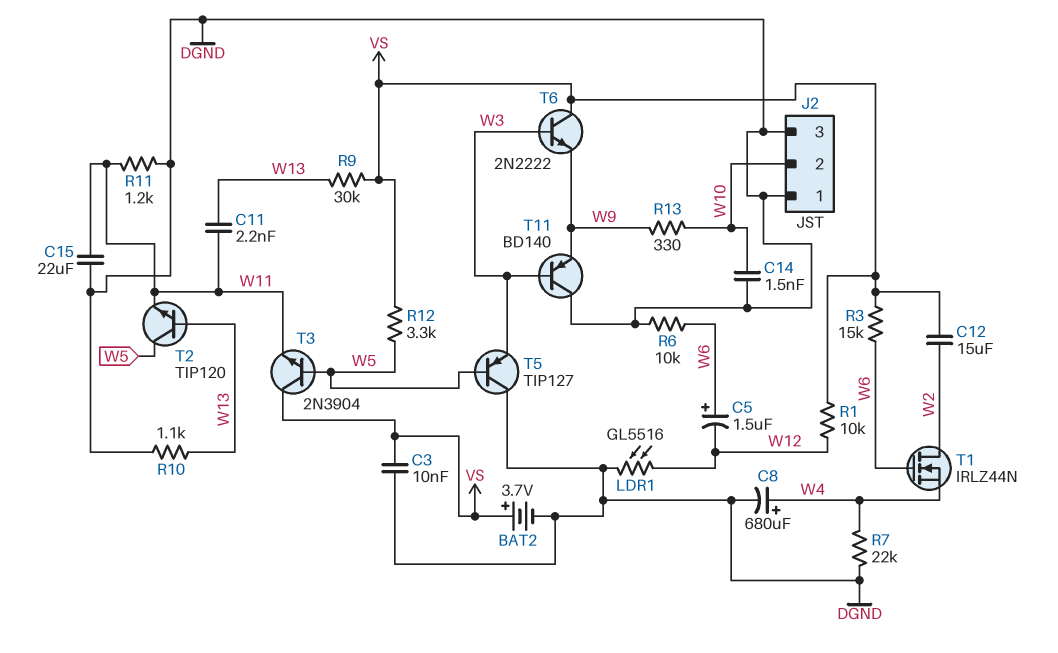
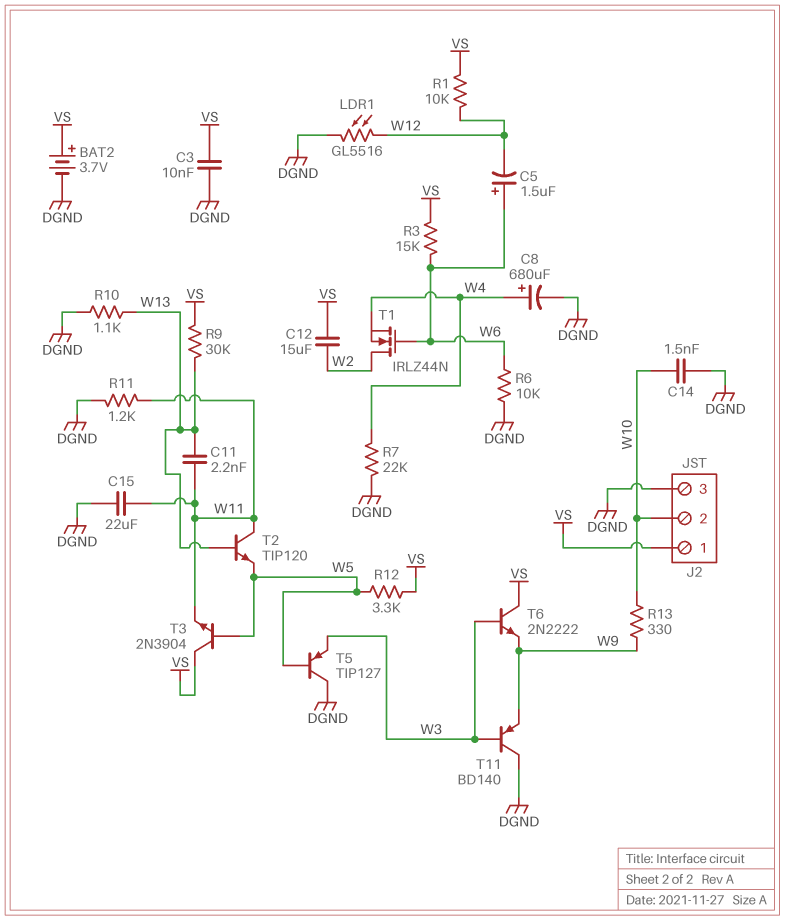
J2 pin 1: DGND -> VS
T2: NPN TIP120 (B W13, C W5, E W11) -> NPN TIP120 (B W13, C W11, E W5)

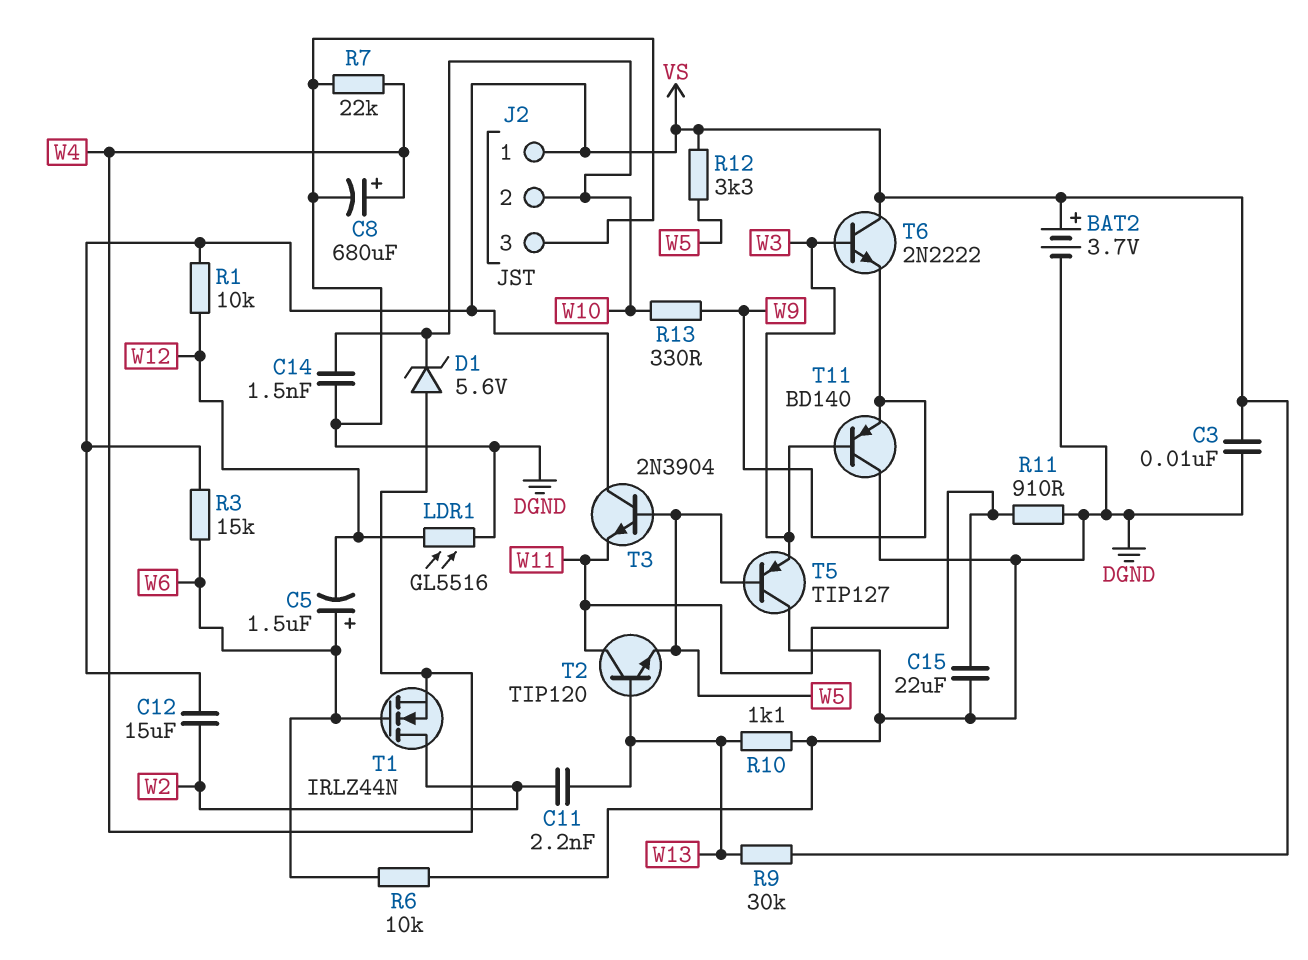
C11: 2.2nF (W11, W13) -> 2.2nF (W2, W13)
D1: none -> zener 5.6V (A W4, K W10)
R11: 1.2k (DGND, W11) -> 910 (DGND, W11)

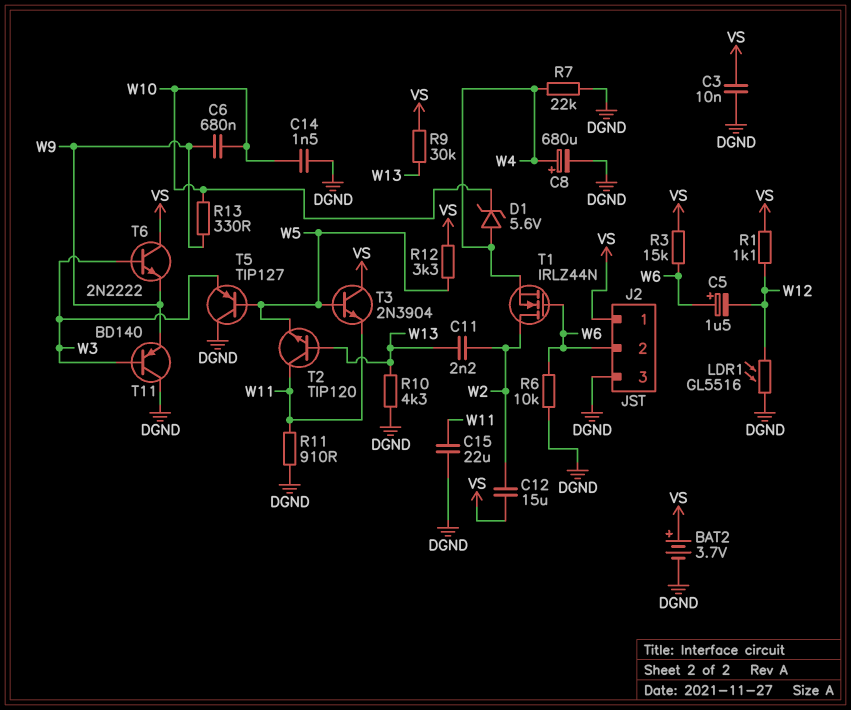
C6: none -> 680nF (W9, W10)
J2 pin 2: W10 -> W6
R1: 10k (VS, W12) -> 1.1k (VS, W12)
R10: 1.1k (DGND, W13) -> 4.3k (DGND, W13)

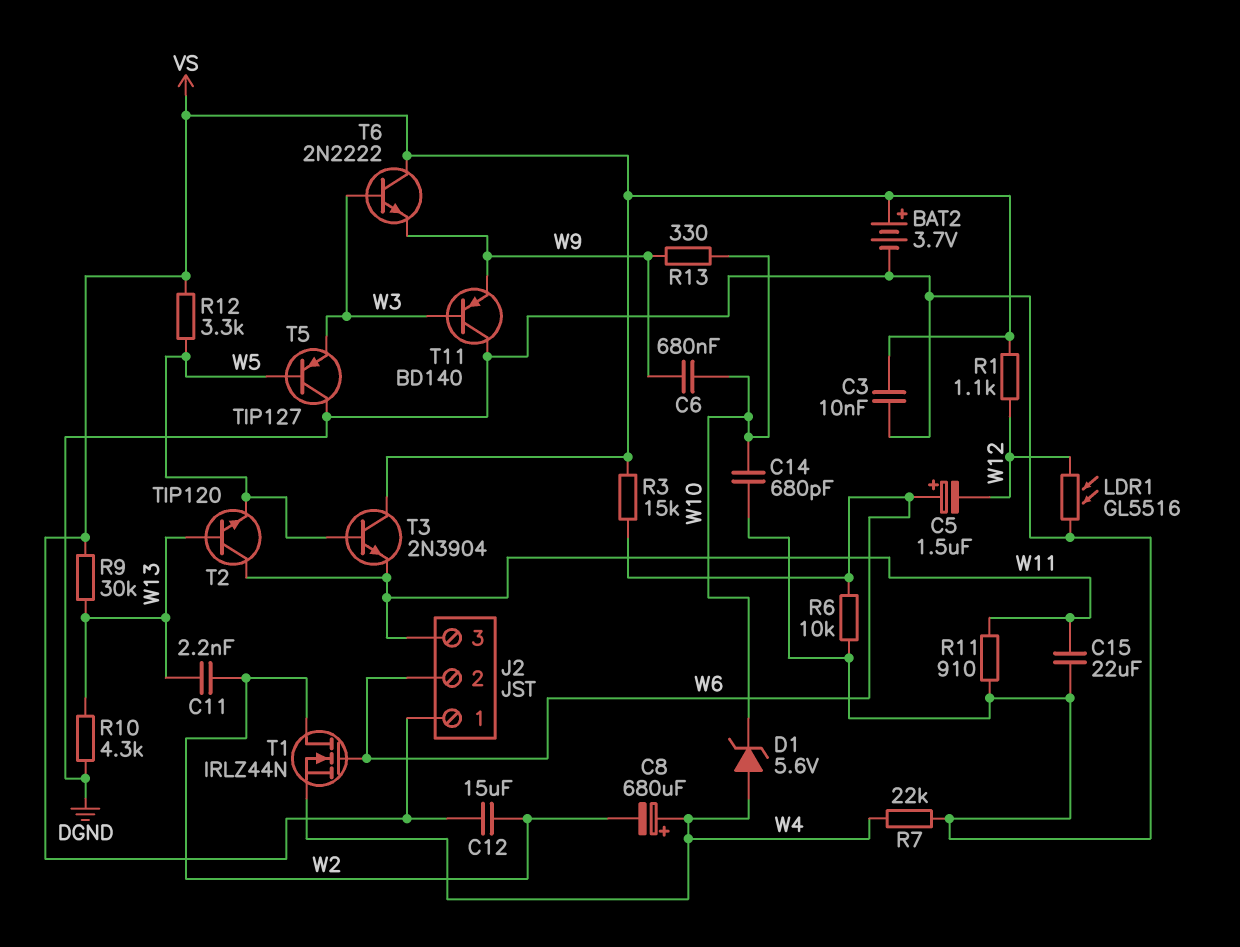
C8: 680uF (plus W4, minus DGND) -> 680uF (plus W4, minus W2)
C14: 1.5nF (DGND, W10) -> 680pF (DGND, W10)
J2 pin 3: DGND -> W11

